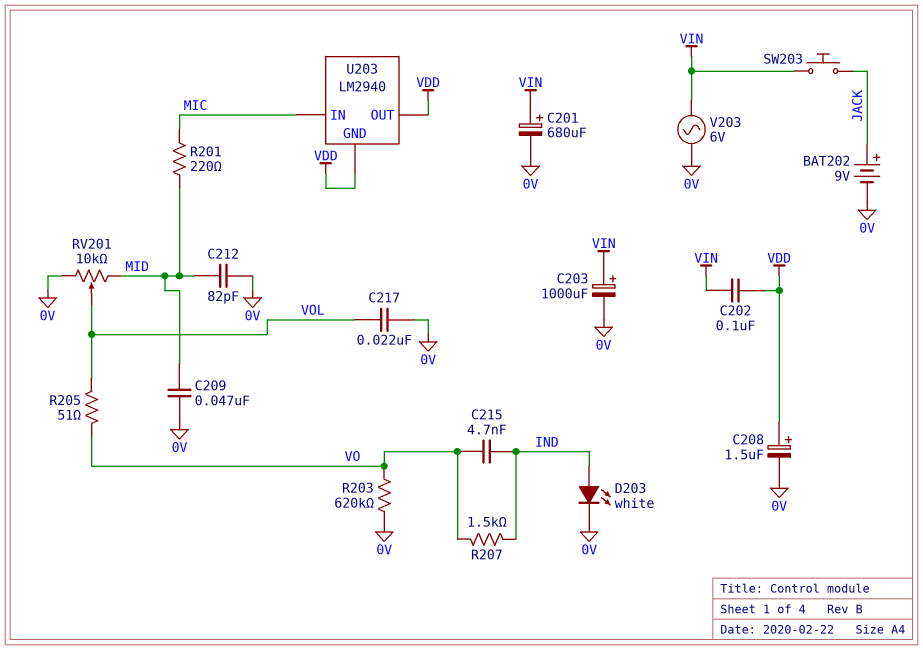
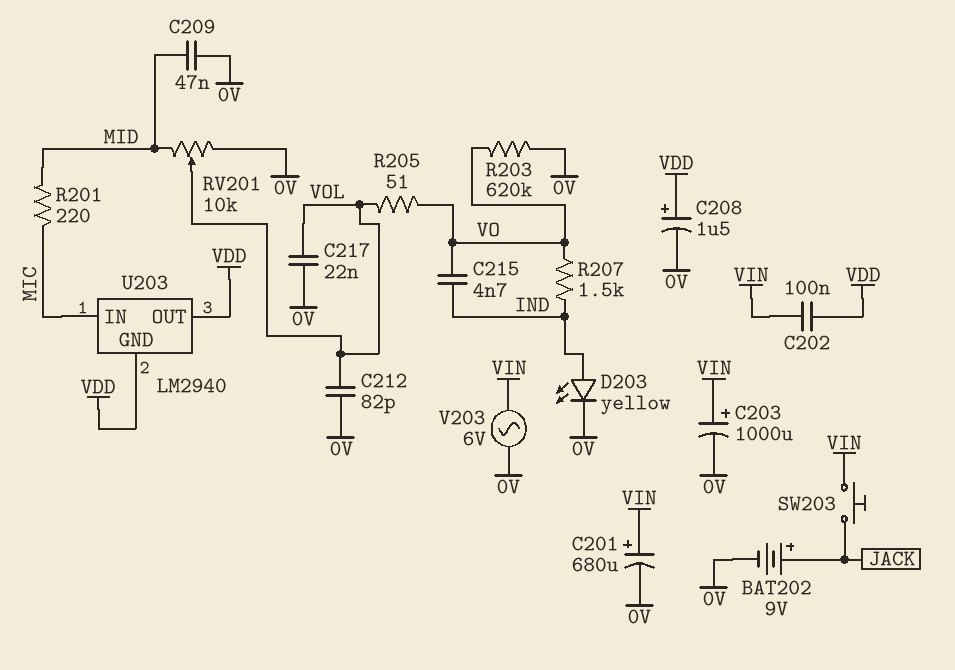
C212: 82pF (0V, MID) -> 82pF (0V, VOL)
D203: LED white (A IND, K 0V) -> LED yellow (A IND, K 0V)

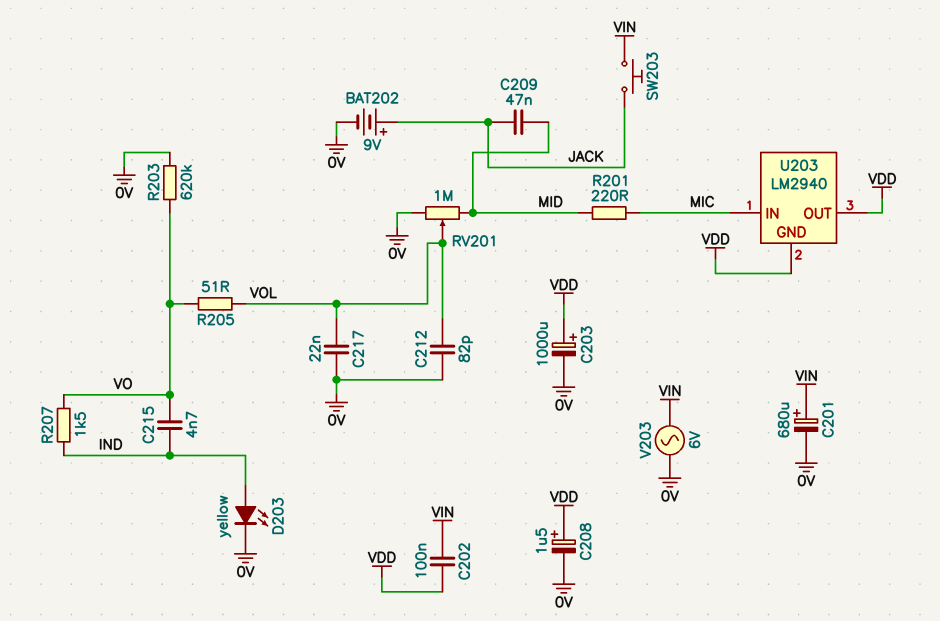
C203: 1000uF (plus VIN, minus 0V) -> 1000uF (plus VDD, minus 0V)
C209: 47nF (0V, MID) -> 47nF (JACK, MID)
RV201: 10k (0V, MID, wiper VOL) -> 1M (0V, MID, wiper VOL)

